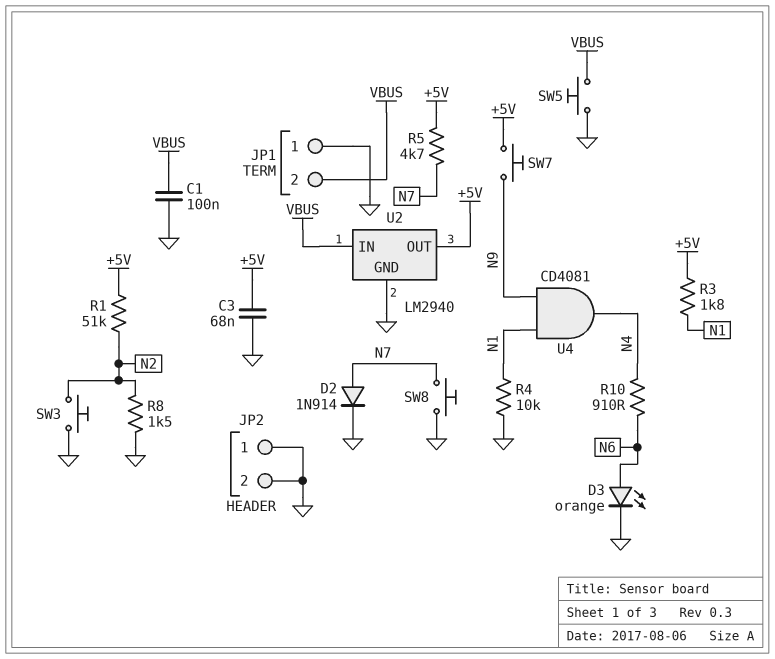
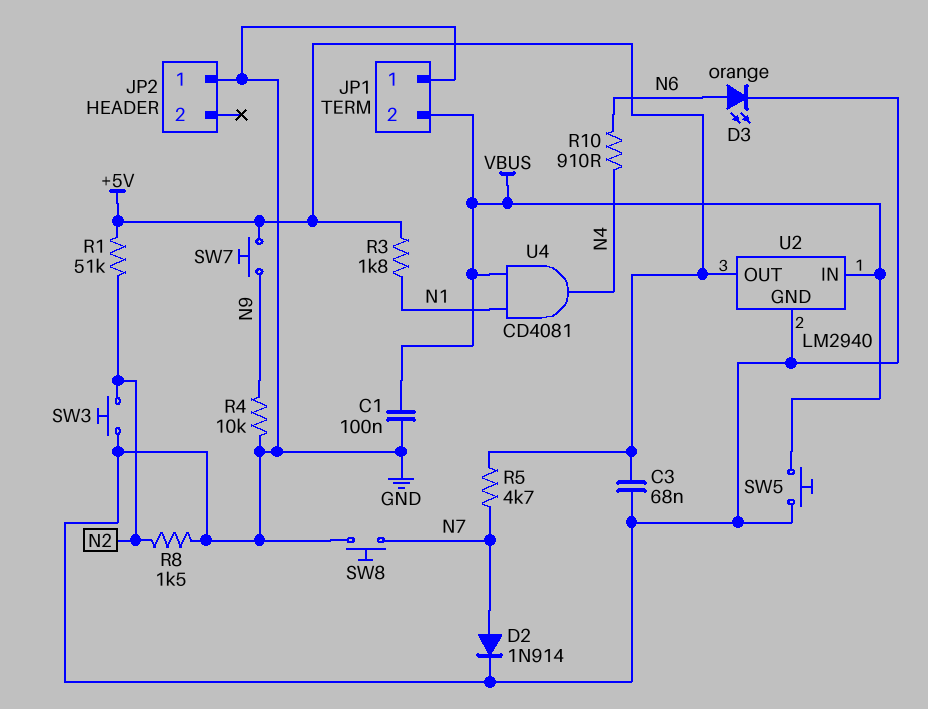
JP2 pin 2: GND -> none
R4: 10k (GND, N1) -> 10k (GND, N9)
U4: AND CD4081 (in N1, in N9, out N4) -> AND CD4081 (in N1, in VBUS, out N4)

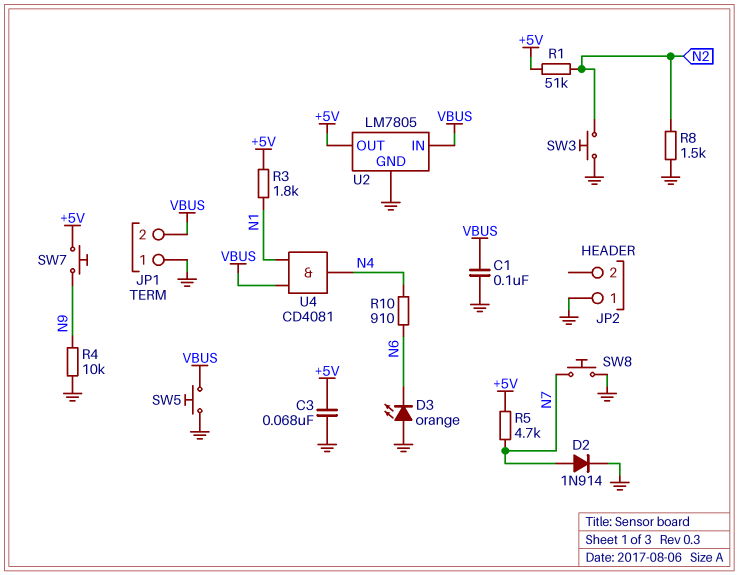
D3: LED orange (A N6, K GND) -> LED orange (A GND, K N6)
U2: LM2940 -> LM7805

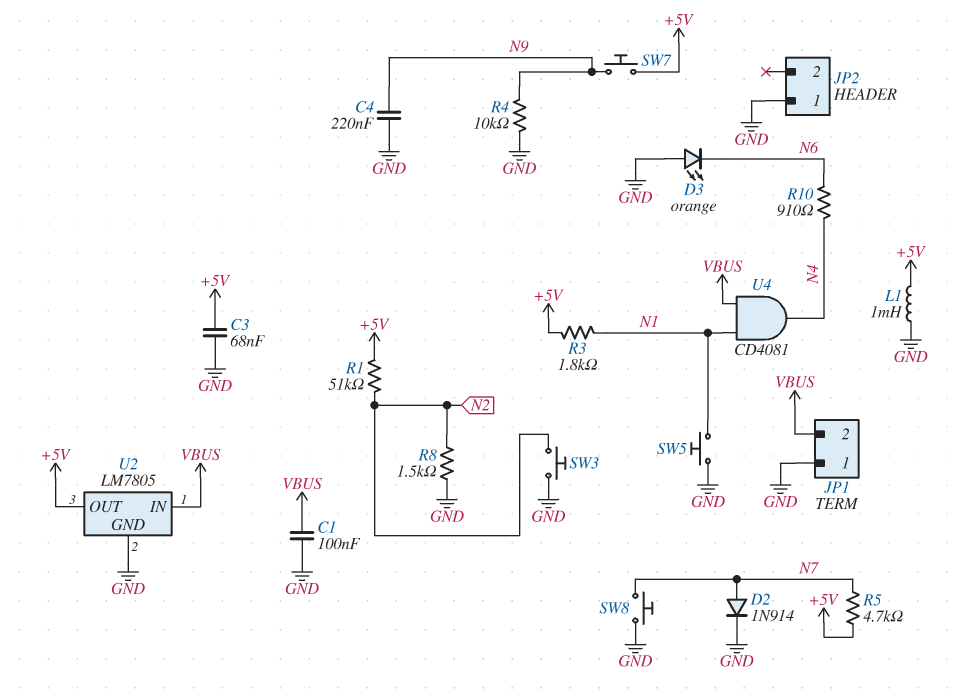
C4: none -> 220nF (GND, N9)
L1: none -> 1mH (+5V, GND)
SW5: button (GND, VBUS) -> button (GND, N1)

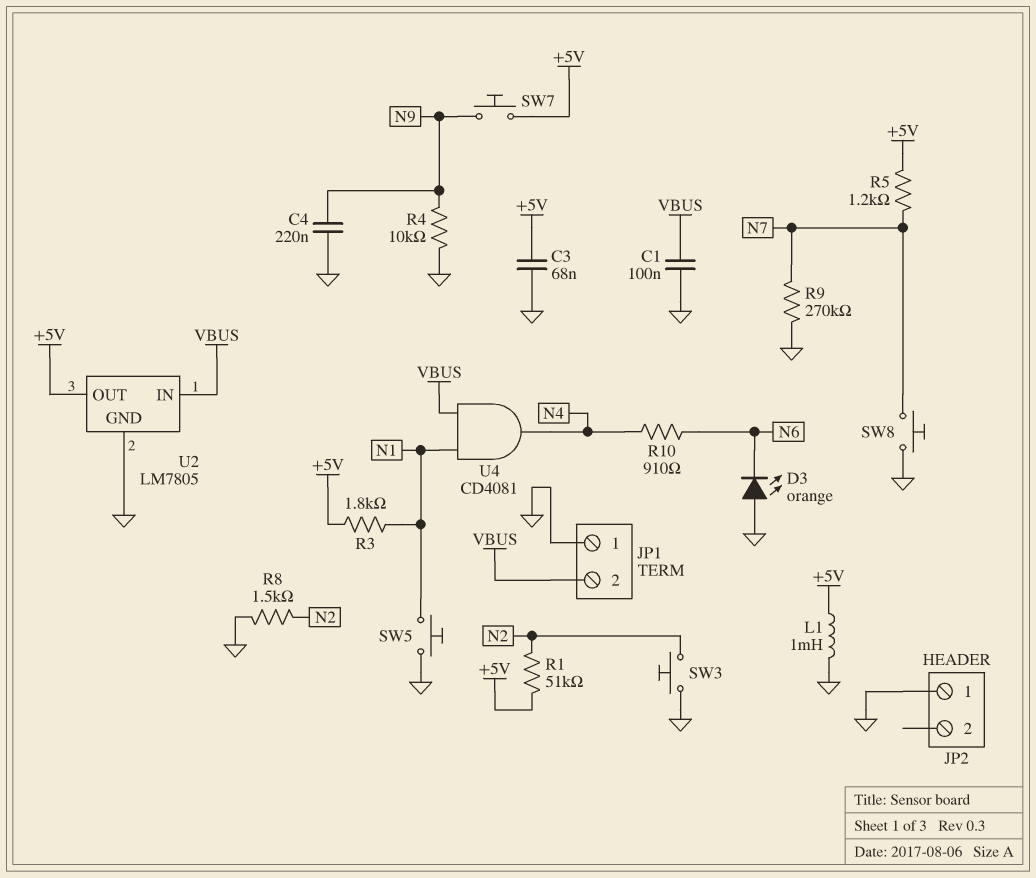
D2: diode 1N914 (A N7, K GND) -> none
R5: 4.7k (+5V, N7) -> 1.2k (+5V, N7)
R9: none -> 270k (GND, N7)

